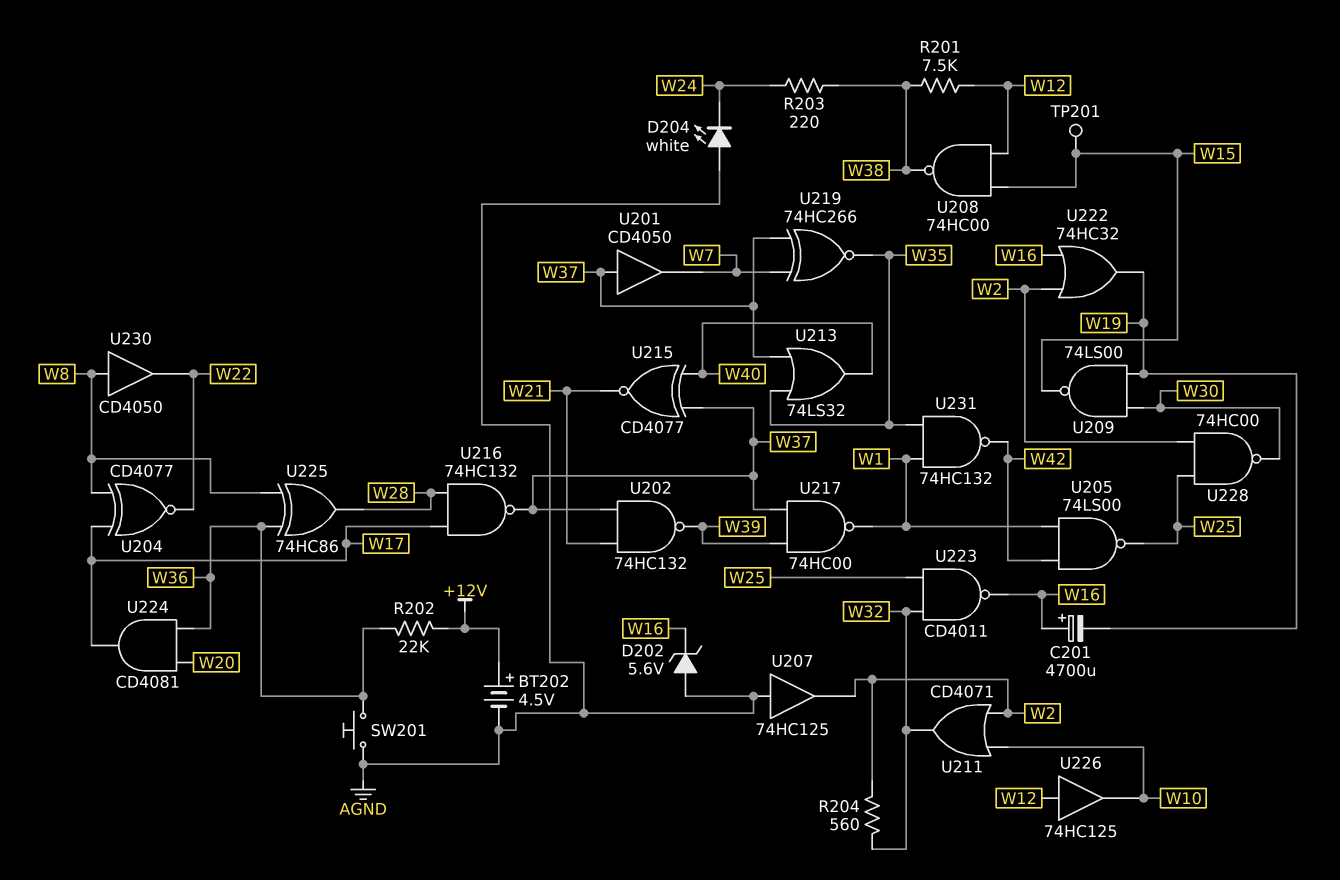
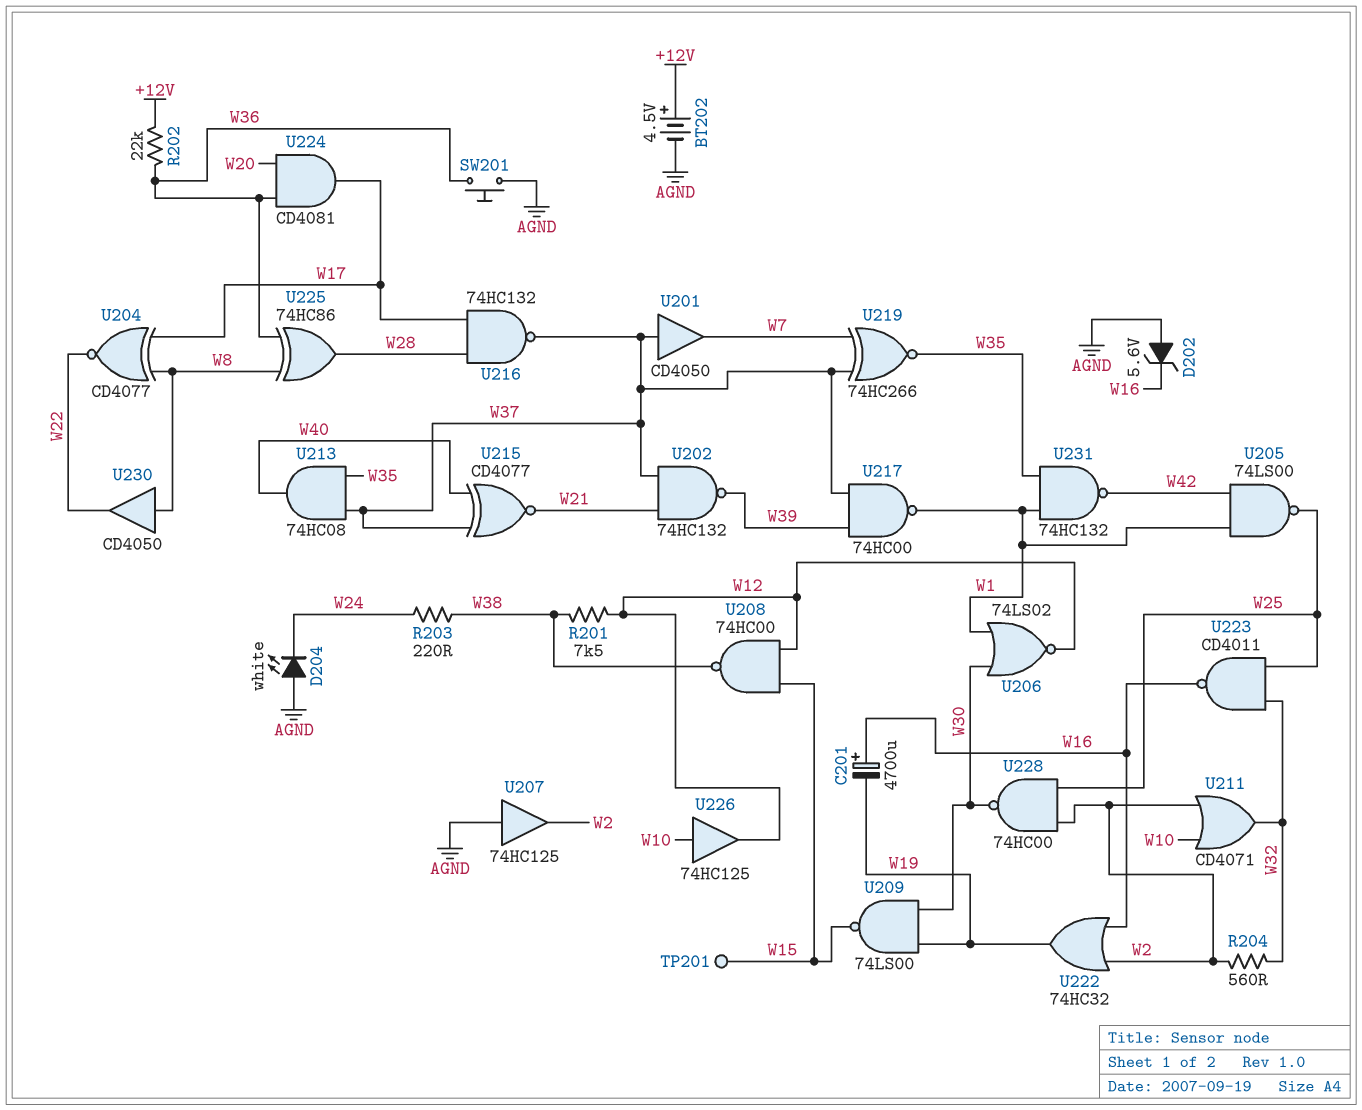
U206: none -> NOR 74LS02 (in W1, in W30, out W12)
U213: OR 74LS32 (in W35, in W37, out W40) -> AND 74HC08 (in W35, in W37, out W40)
U226: buffer 74HC125 (in W12, out W10) -> buffer 74HC125 (in W10, out W12)

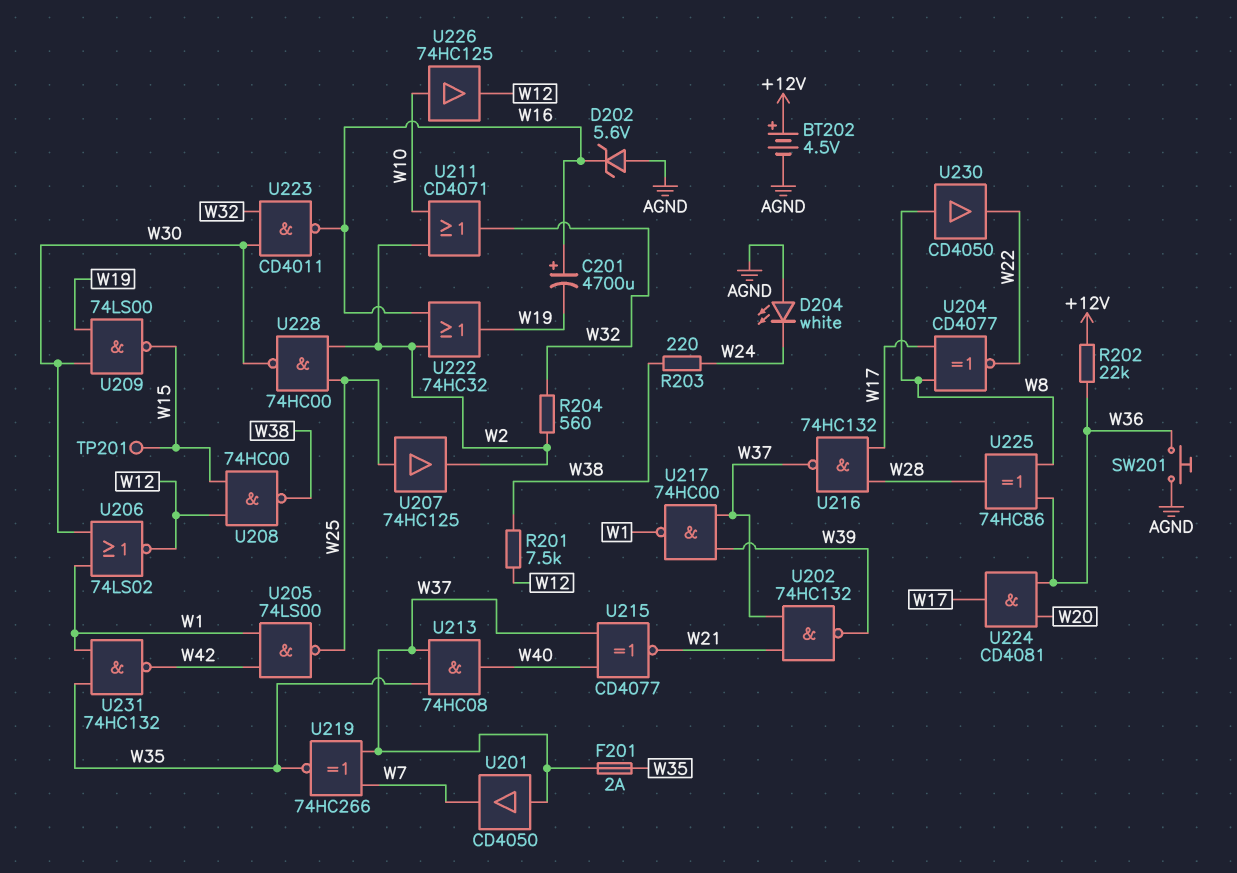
F201: none -> 2A (W35, W37)
U207: buffer 74HC125 (in AGND, out W2) -> buffer 74HC125 (in W25, out W2)
U223: NAND CD4011 (in W25, in W32, out W16) -> NAND CD4011 (in W30, in W32, out W16)

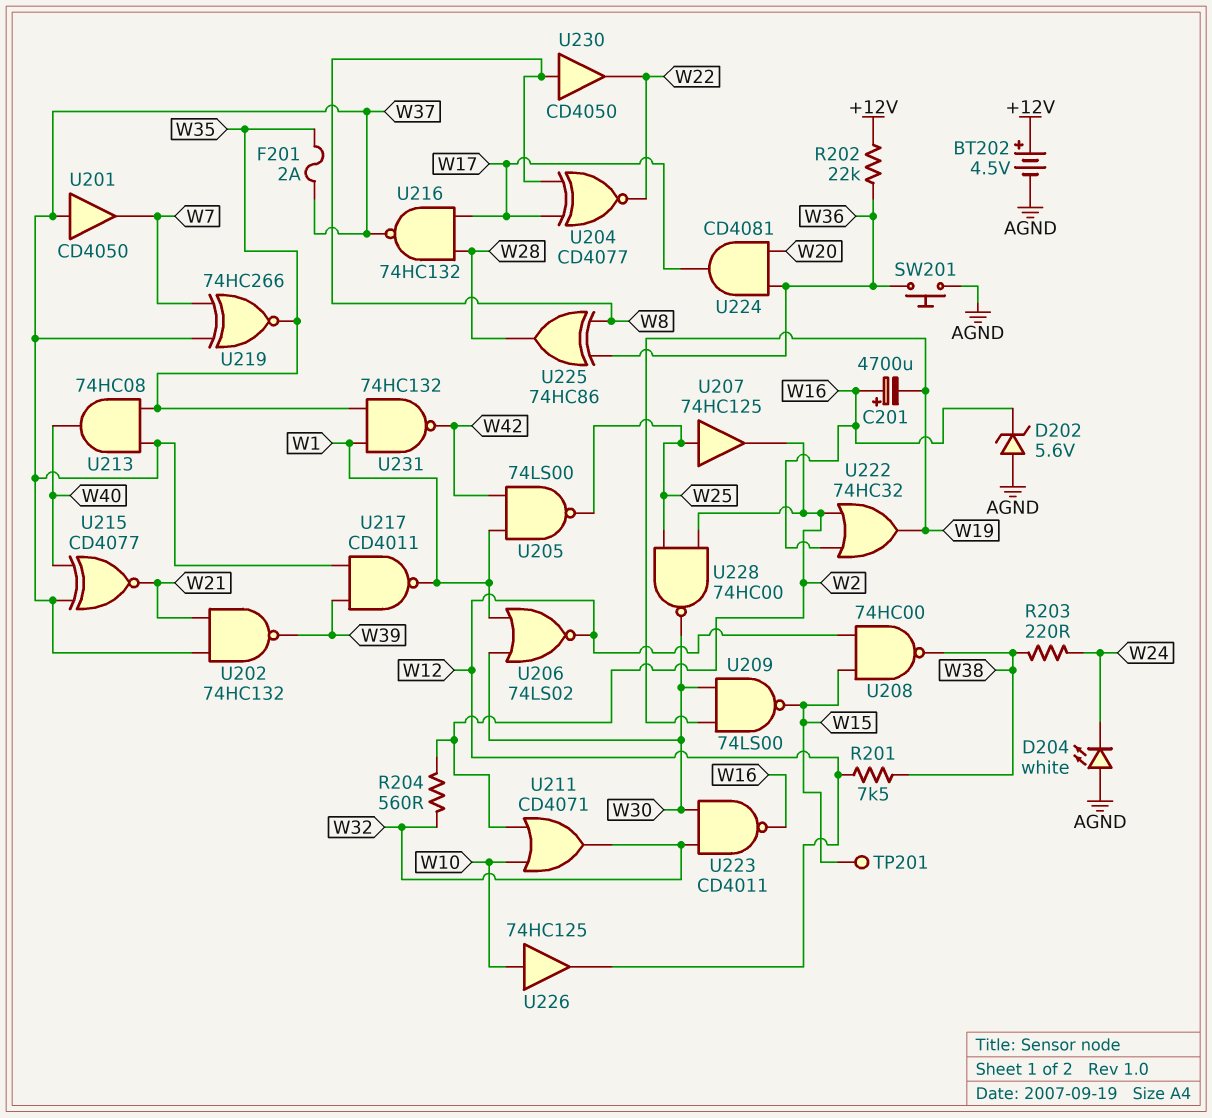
U217: NAND 74HC00 (in W37, in W39, out W1) -> NAND CD4011 (in W37, in W39, out W1)

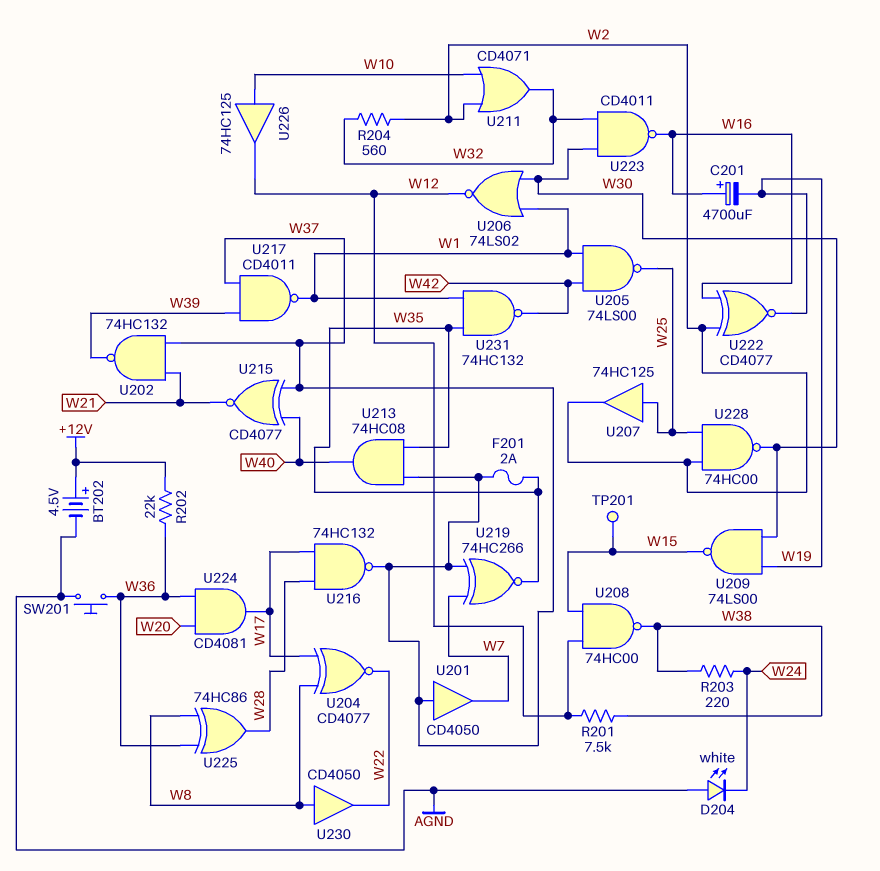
D202: zener 5.6V (A AGND, K W16) -> none
U222: OR 74HC32 (in W2, in W16, out W19) -> XNOR CD4077 (in W2, in W16, out W19)

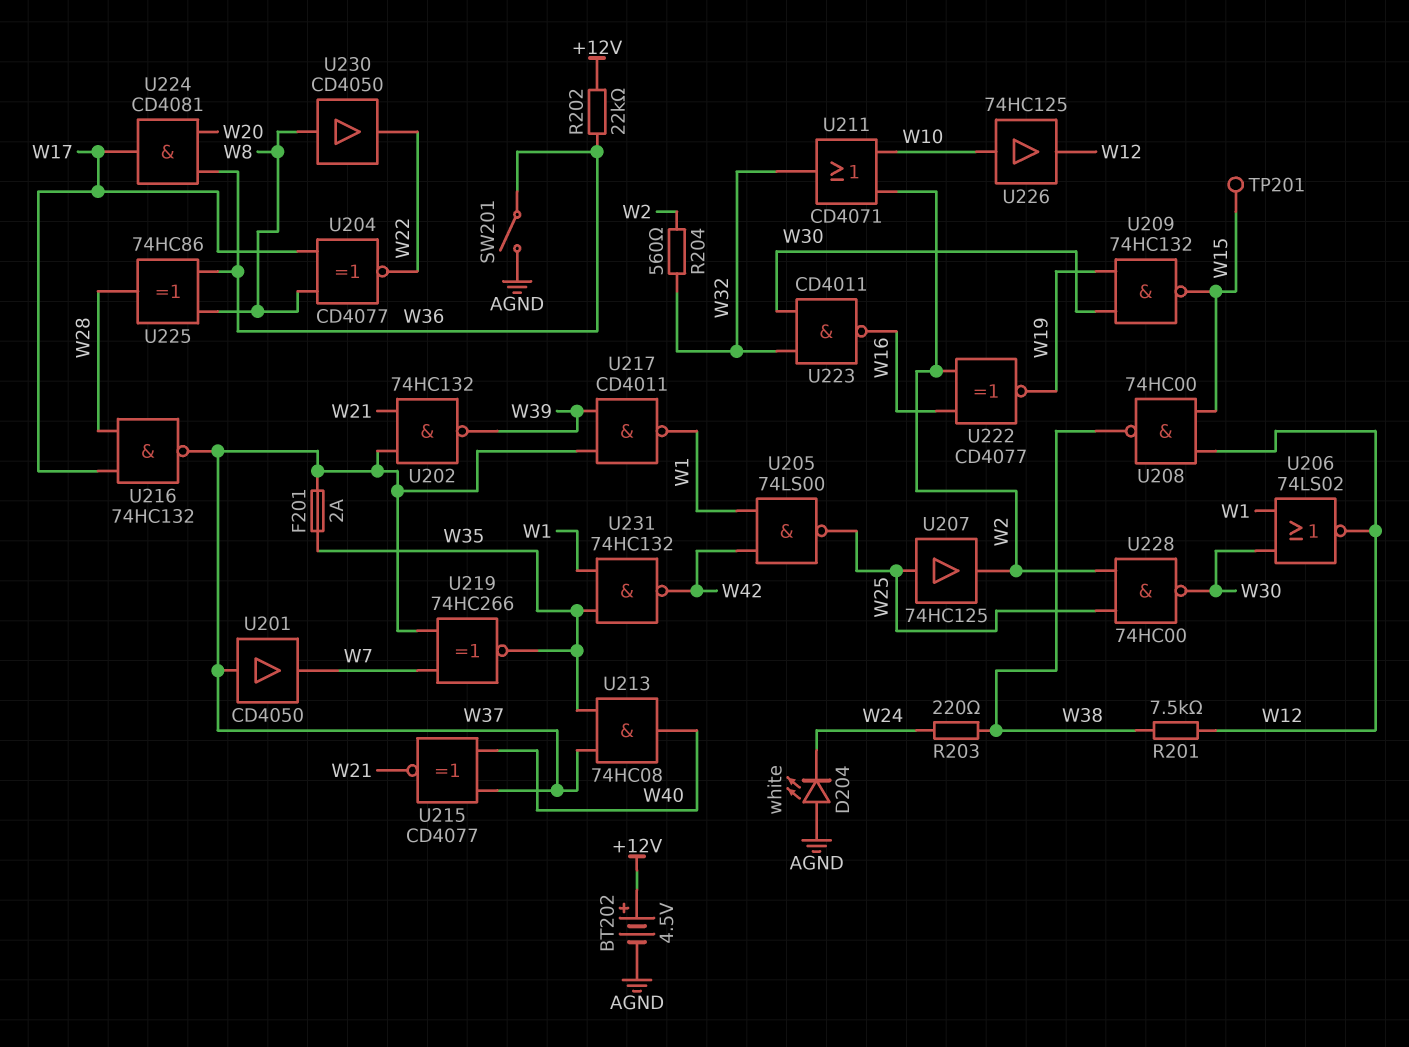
C201: 4700uF (plus W16, minus W19) -> none
SW201: button (AGND, W36) -> switch (AGND, W36)
U209: NAND 74LS00 (in W19, in W30, out W15) -> NAND 74HC132 (in W19, in W30, out W15)

